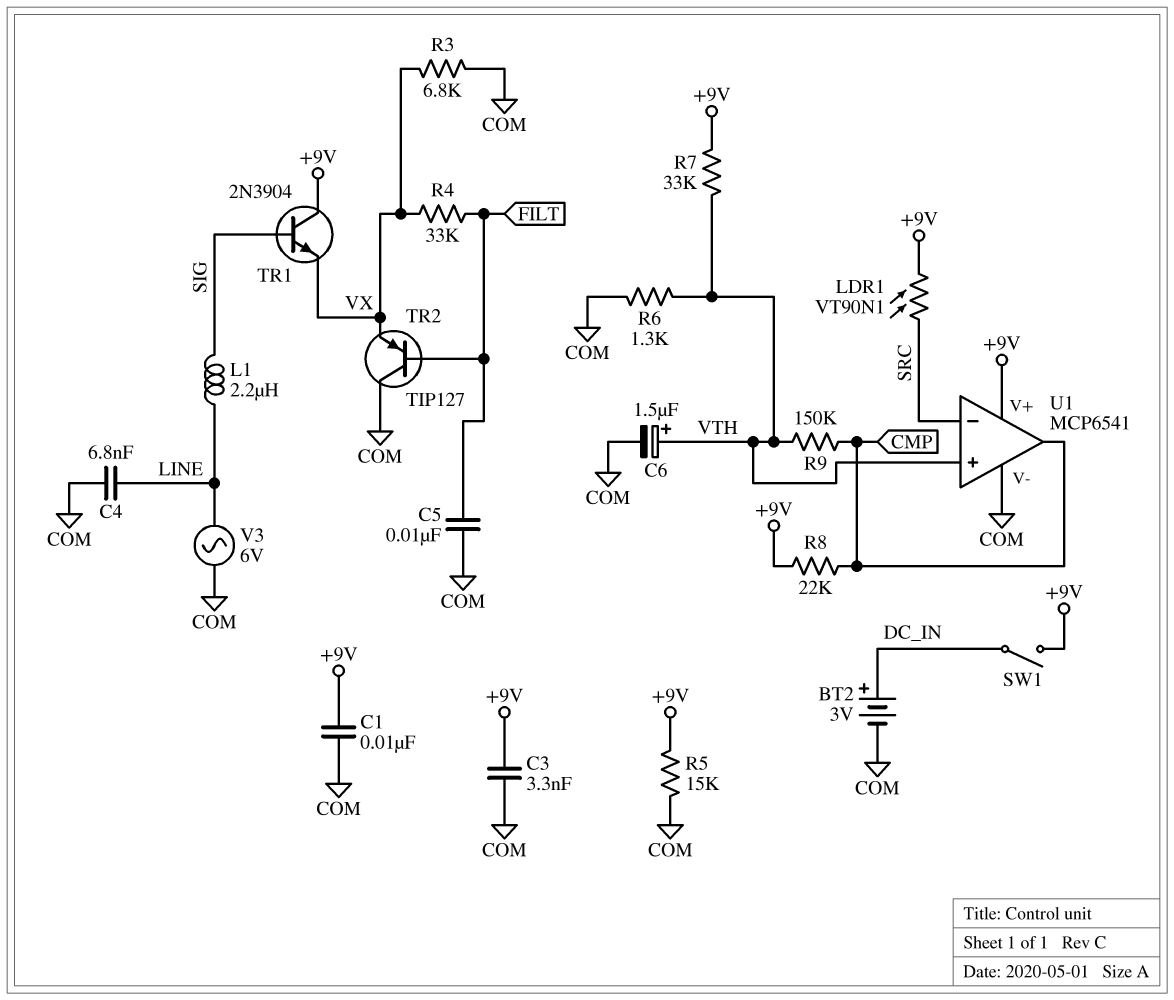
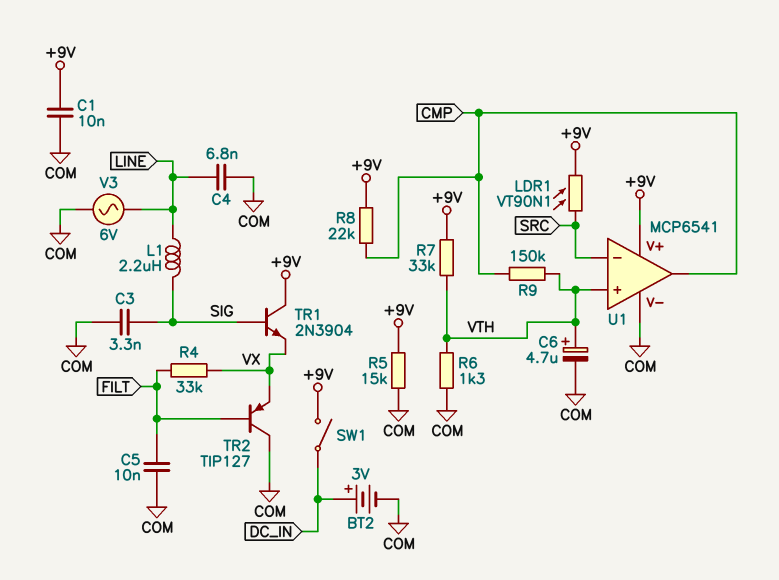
C3: 3.3nF (+9V, COM) -> 3.3nF (COM, SIG)
C6: 1.5uF (plus VTH, minus COM) -> 4.7uF (plus VTH, minus COM)
R3: 6.8k (COM, VX) -> none

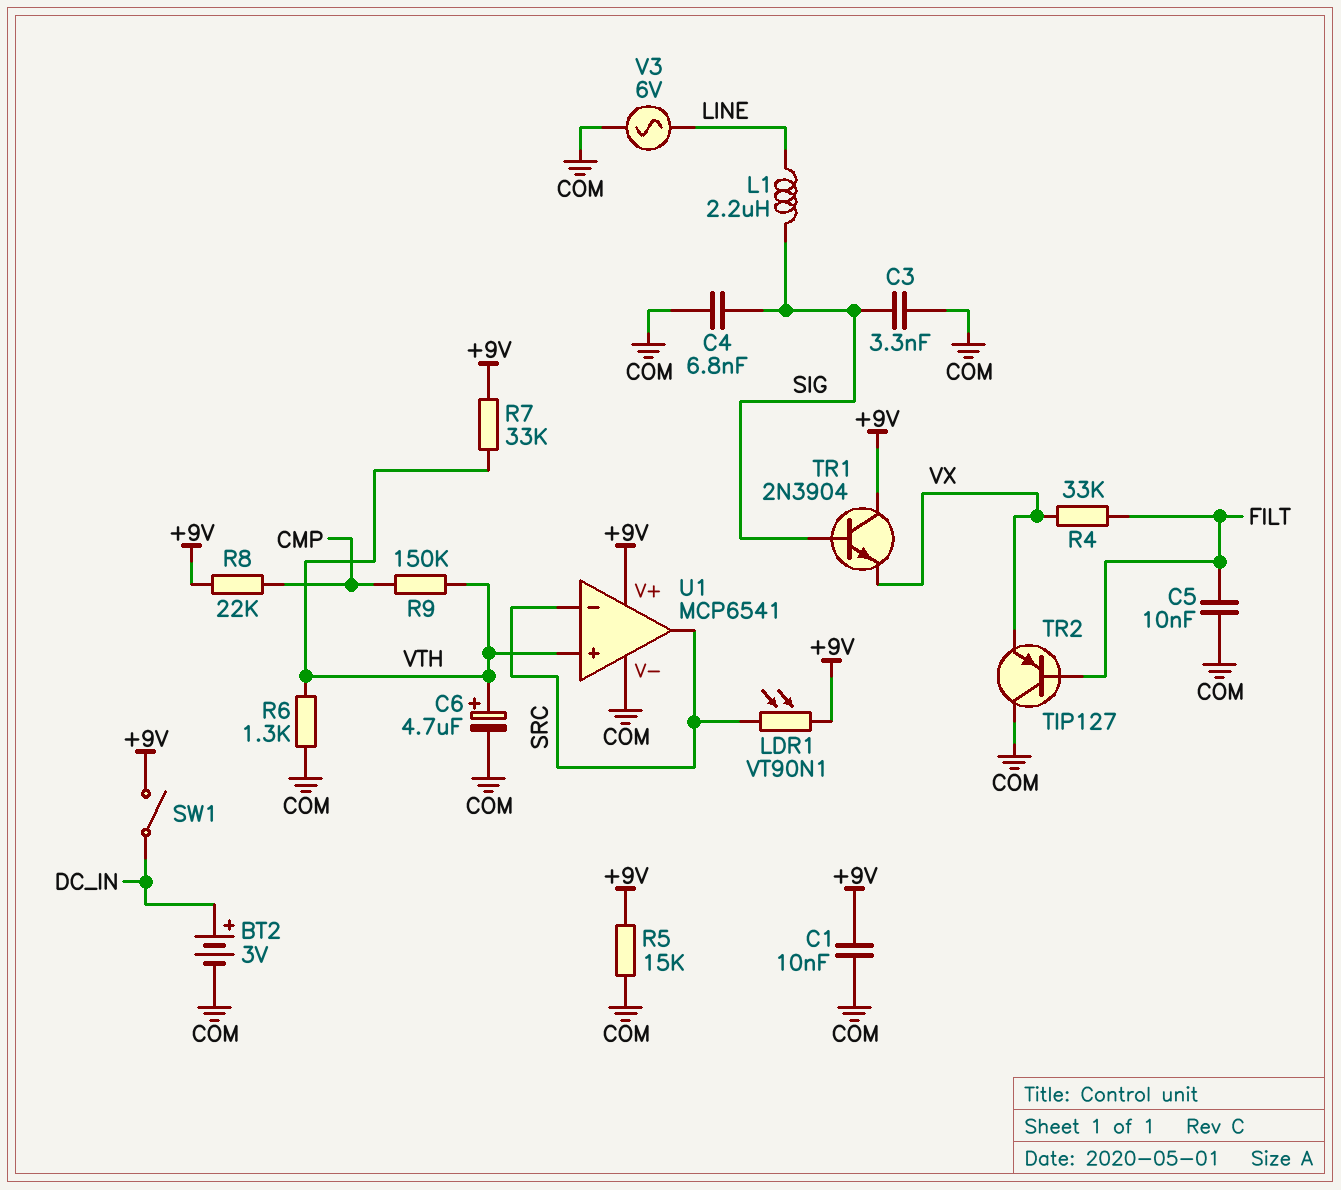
C4: 6.8nF (COM, LINE) -> 6.8nF (COM, SIG)
U1 pin out: CMP -> SRC

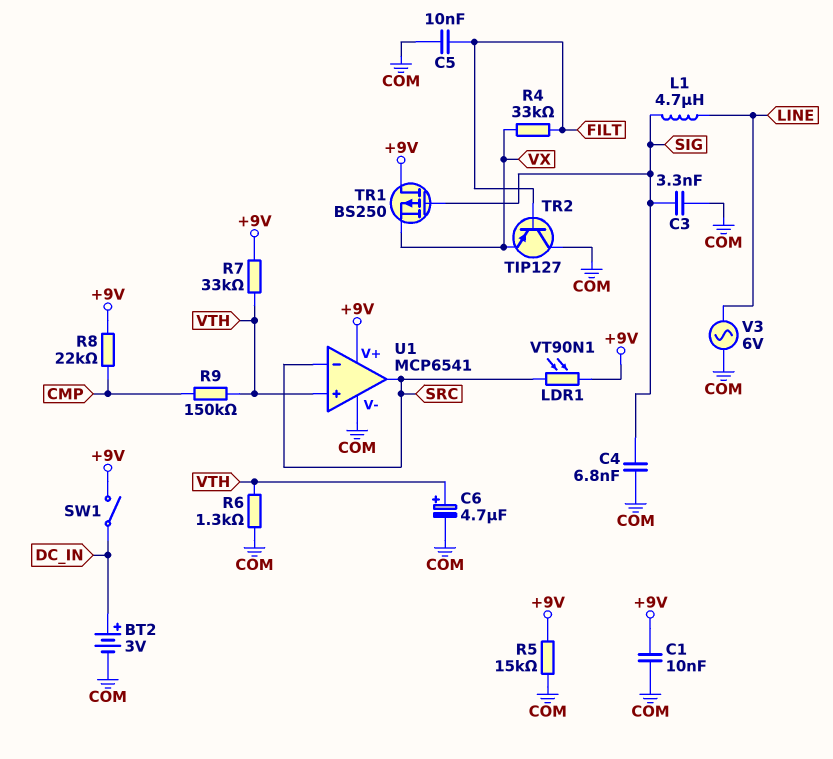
L1: 2.2uH (LINE, SIG) -> 4.7uH (LINE, SIG)
TR1: NPN 2N3904 (B SIG, C +9V, E VX) -> PMOS BS250 (G SIG, D +9V, S VX)

